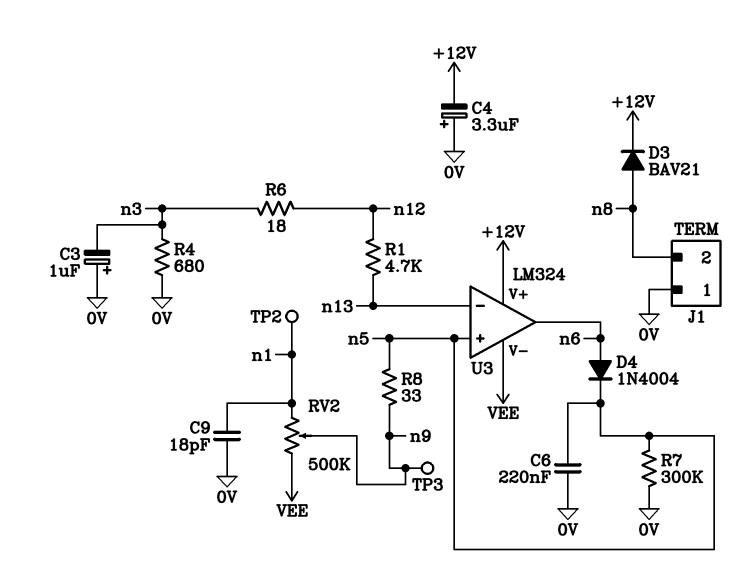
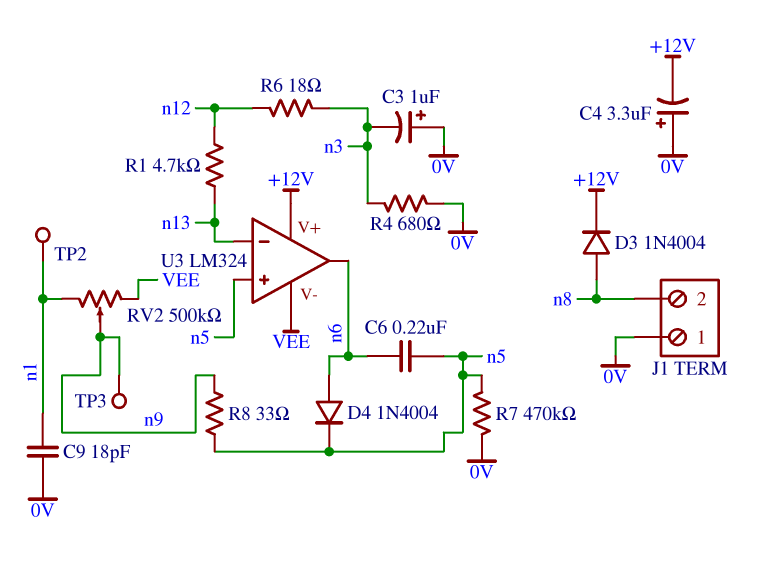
C6: 220nF (0V, n5) -> 220nF (n5, n6)
D3: diode BAV21 (A n8, K +12V) -> diode 1N4004 (A n8, K +12V)
R7: 300k (0V, n5) -> 470k (0V, n5)

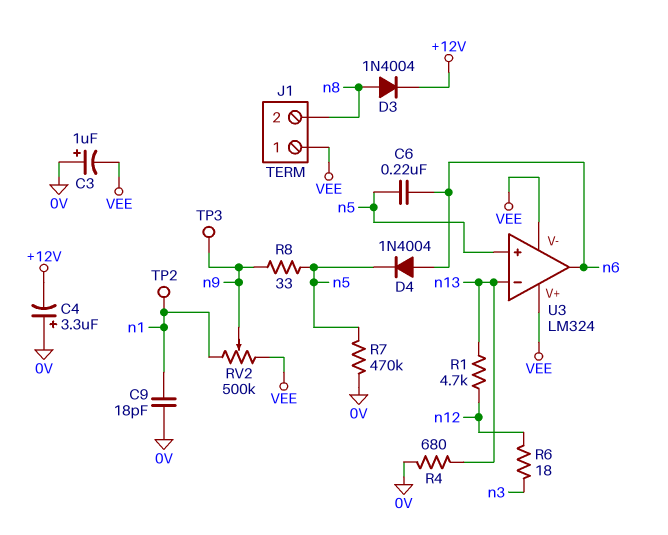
C3: 1uF (plus 0V, minus n3) -> 1uF (plus 0V, minus VEE)
J1 pin 1: 0V -> VEE
R4: 680 (0V, n3) -> 680 (0V, n13)
U3 pin V+: +12V -> VEE

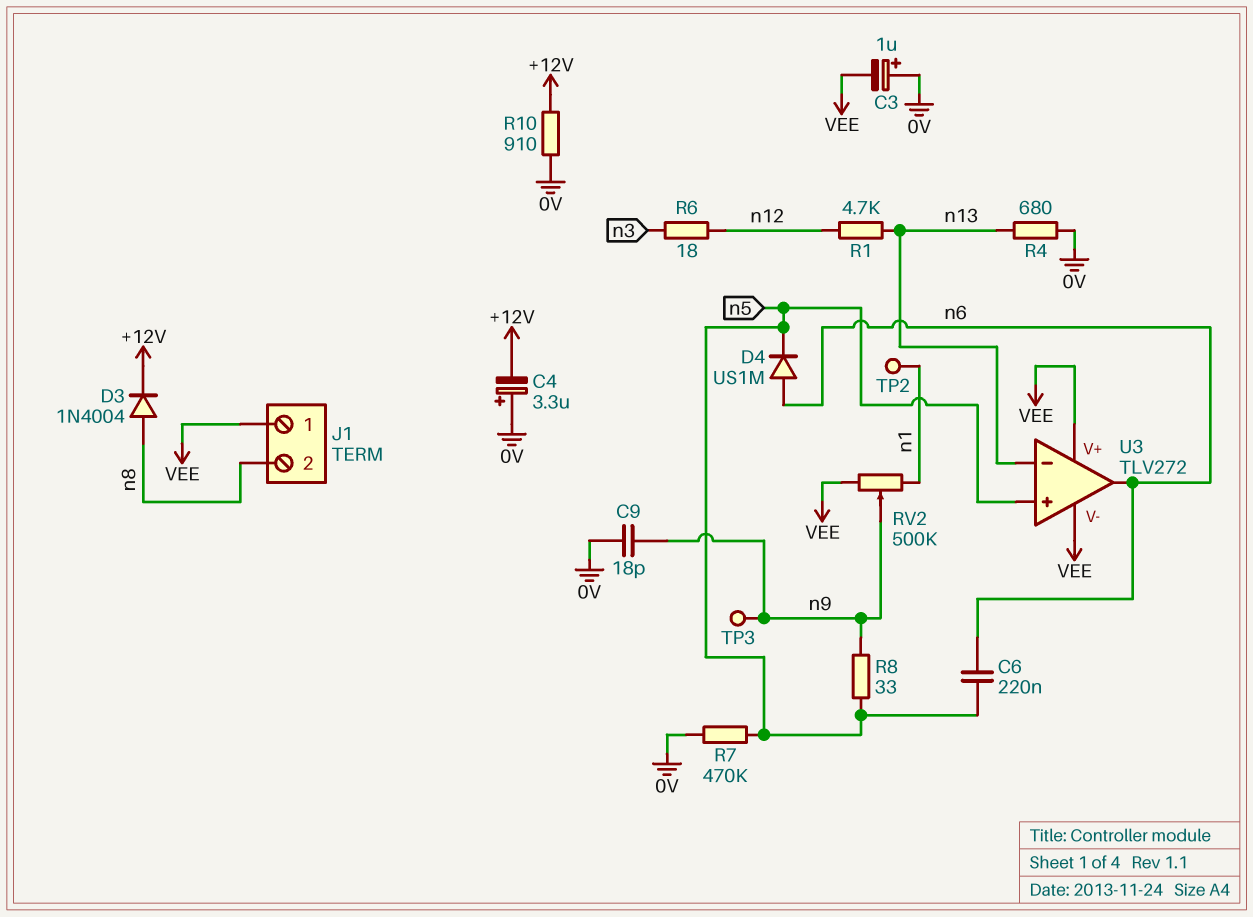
C9: 18pF (0V, n1) -> 18pF (0V, n9)
D4: diode 1N4004 (A n6, K n5) -> diode US1M (A n6, K n5)
R10: none -> 910 (+12V, 0V)
U3: LM324 -> TLV272

